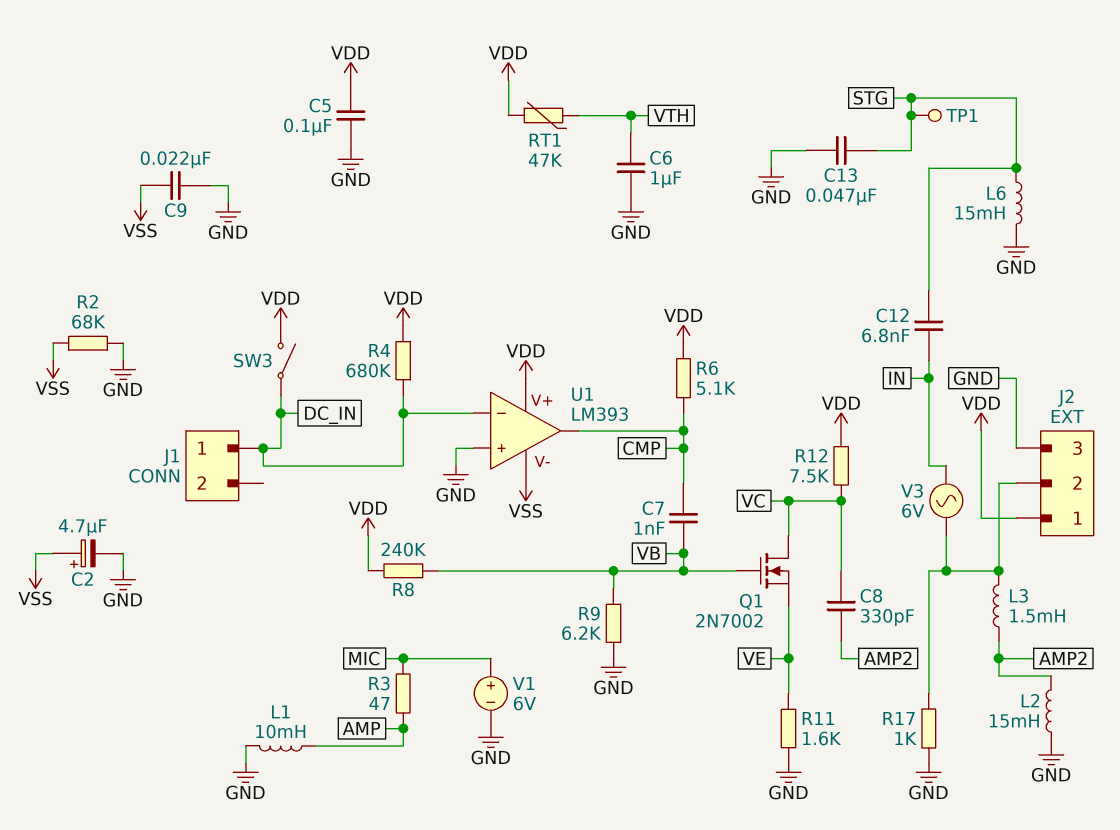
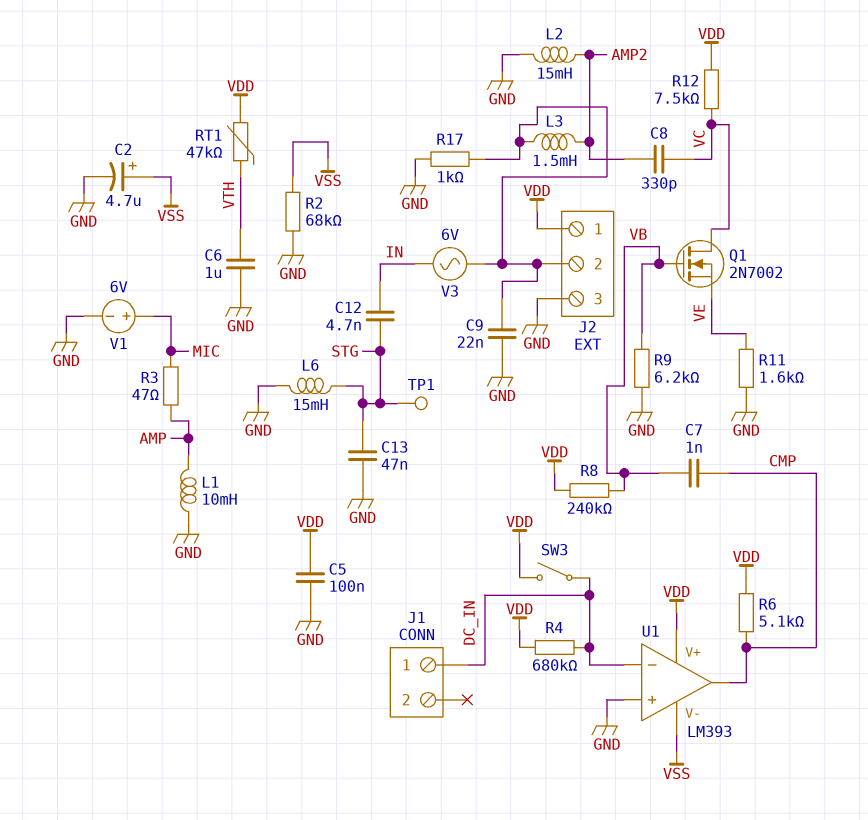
C9: 22nF (GND, VSS) -> 22nF (GND, J2/2)
C12: 6.8nF (IN, STG) -> 4.7nF (IN, STG)

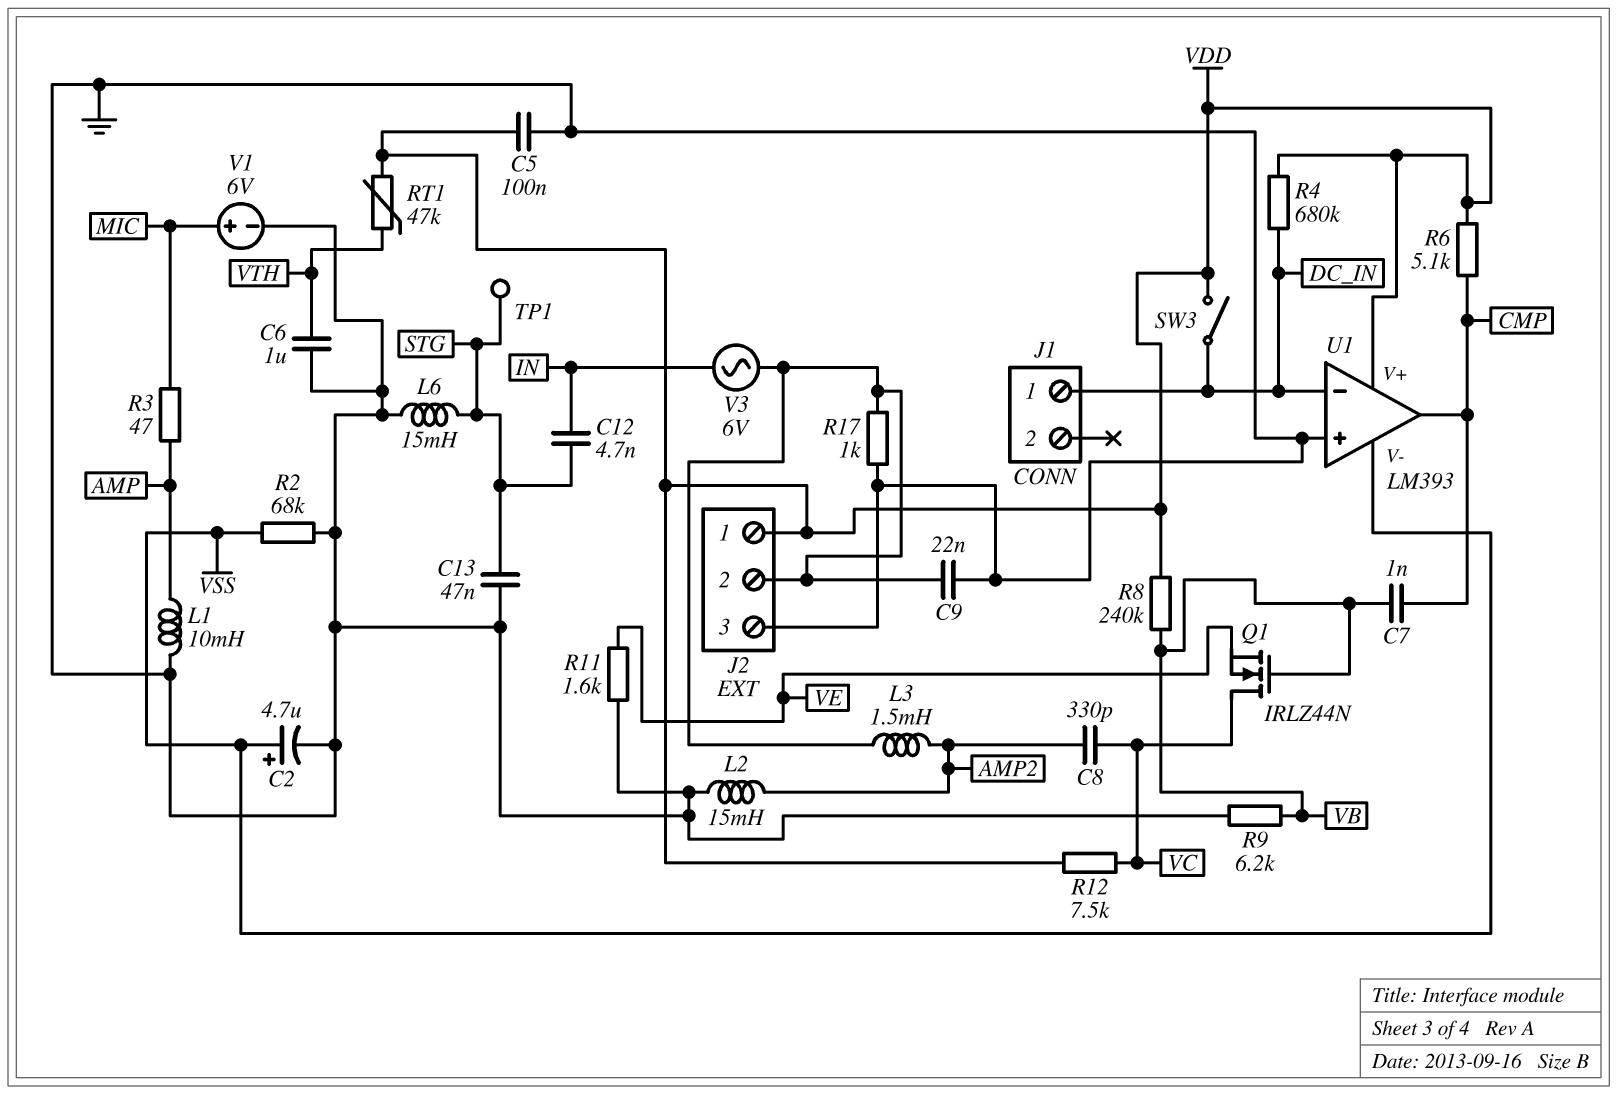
Q1: NMOS 2N7002 (G VB, D VC, S VE) -> NMOS IRLZ44N (G VB, D VC, S VE)

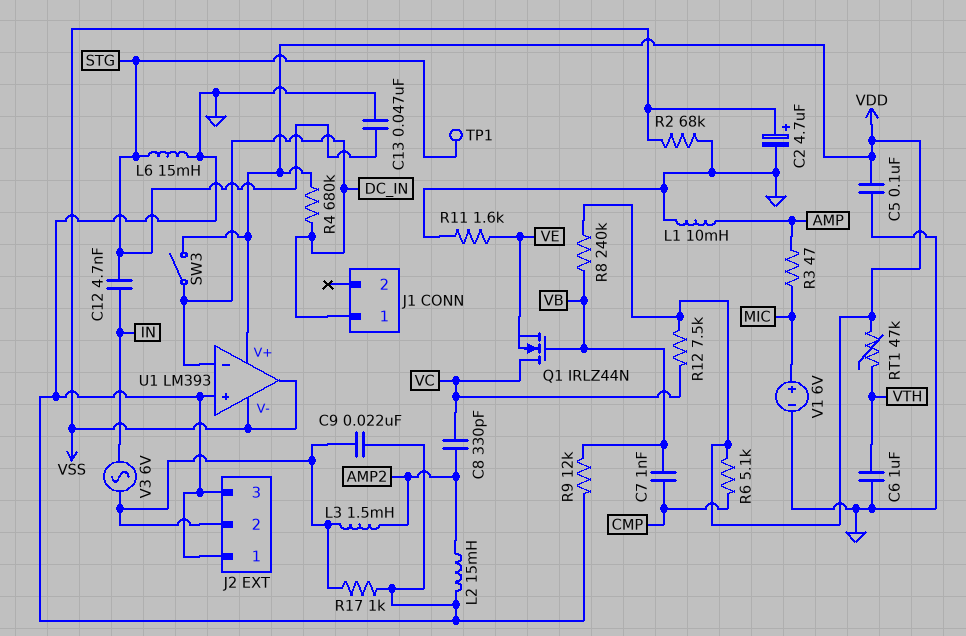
J2 pin 1: VDD -> GND
R9: 6.2k (GND, VB) -> 12k (GND, VB)
U1 pin out: CMP -> VSS

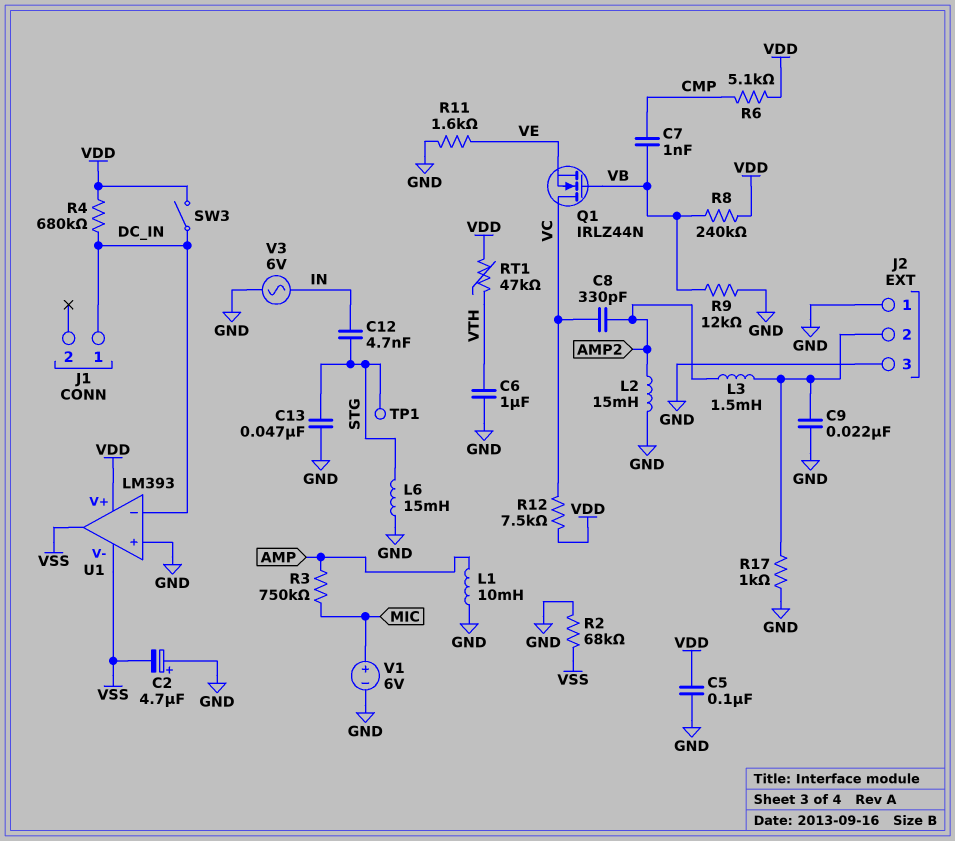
C2: 4.7uF (plus VSS, minus GND) -> 4.7uF (plus GND, minus VSS)
R3: 47 (AMP, MIC) -> 750k (AMP, MIC)
V3: AC 6V (IN, J2/2) -> AC 6V (GND, IN)

